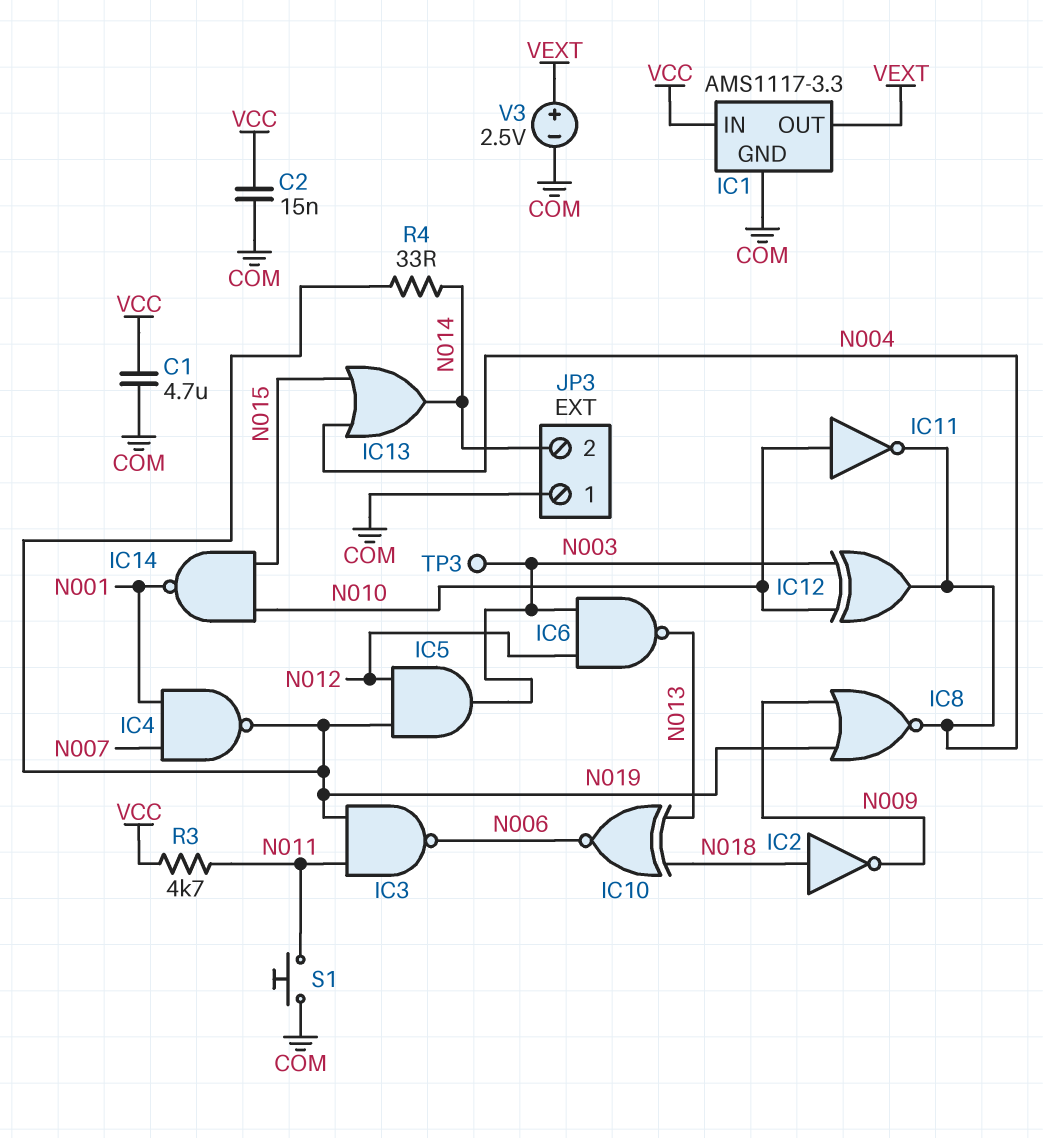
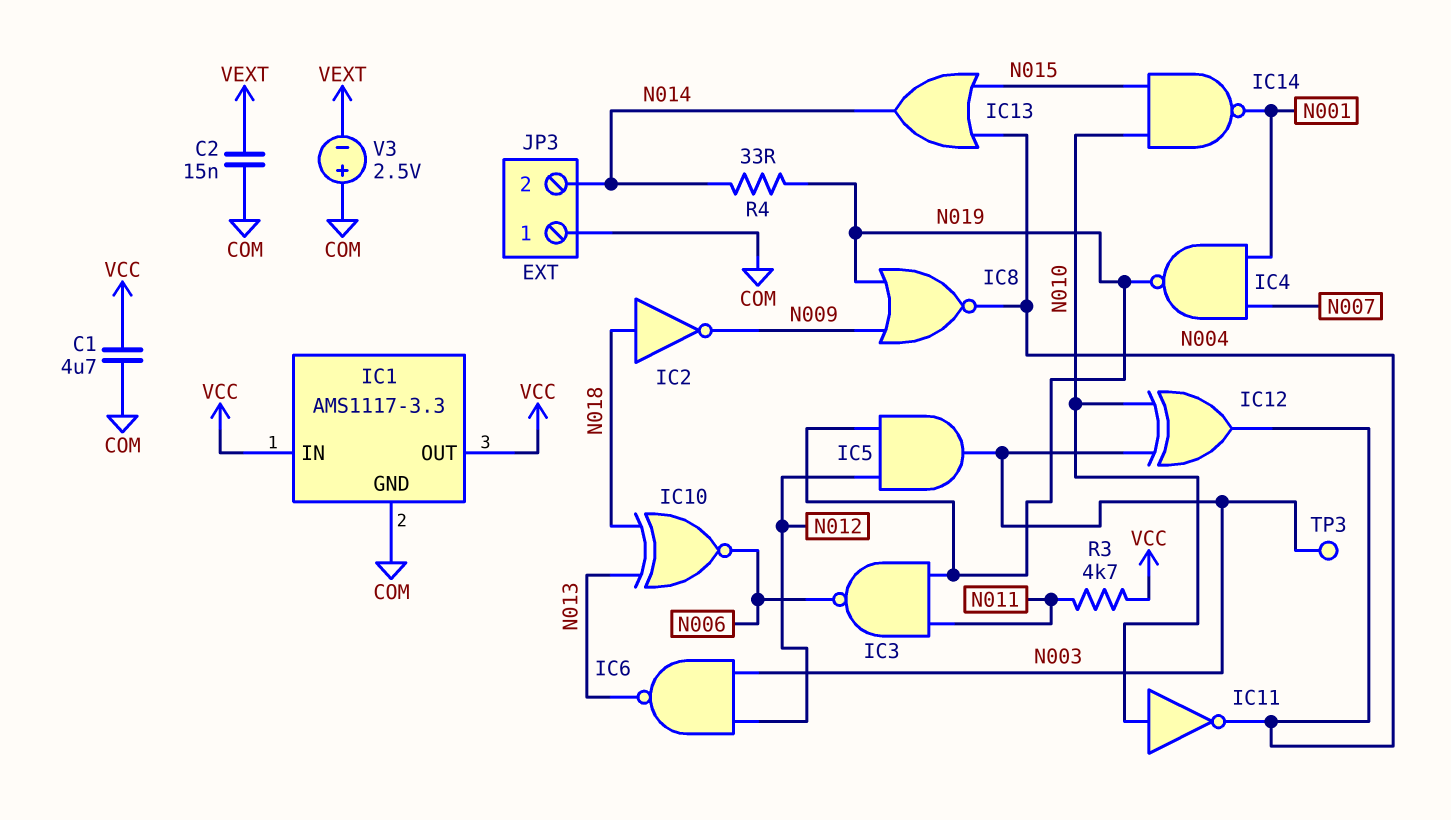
C2: 15nF (COM, VCC) -> 15nF (COM, VEXT)
IC1 pin OUT: VEXT -> VCC
S1: button (COM, N011) -> none
V3: 2.5V (plus VEXT, minus COM) -> 2.5V (plus COM, minus VEXT)

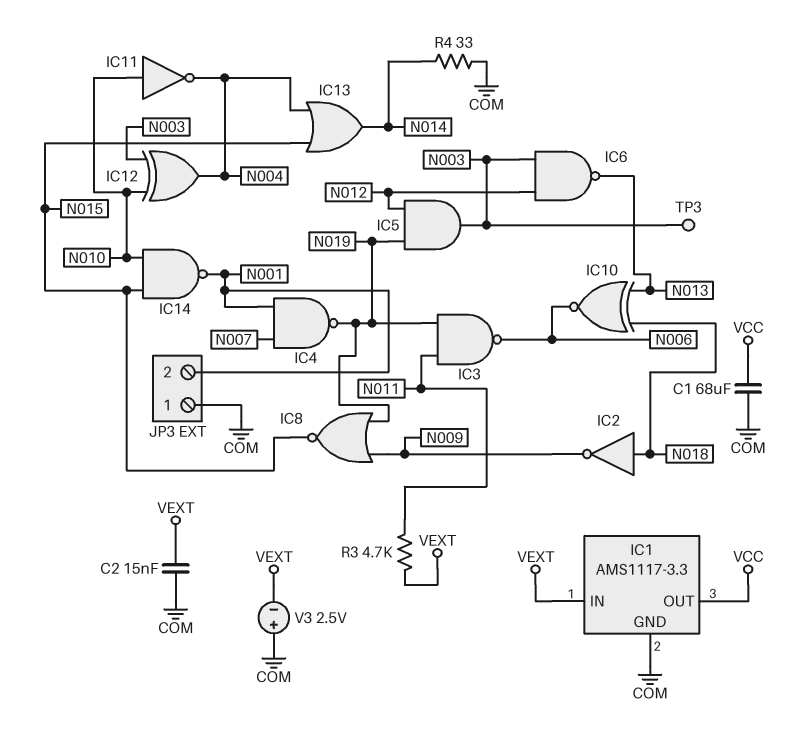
C1: 4.7uF (COM, VCC) -> 68uF (COM, VCC)
IC1 pin IN: VCC -> VEXT
IC8: NOR (in N009, in N019, out N004) -> NOR (in N009, in N019, out N015)
JP3 pin 2: N014 -> N001
R3: 4.7k (N011, VCC) -> 4.7k (N011, VEXT)
R4: 33 (N014, N019) -> 33 (COM, N014)

